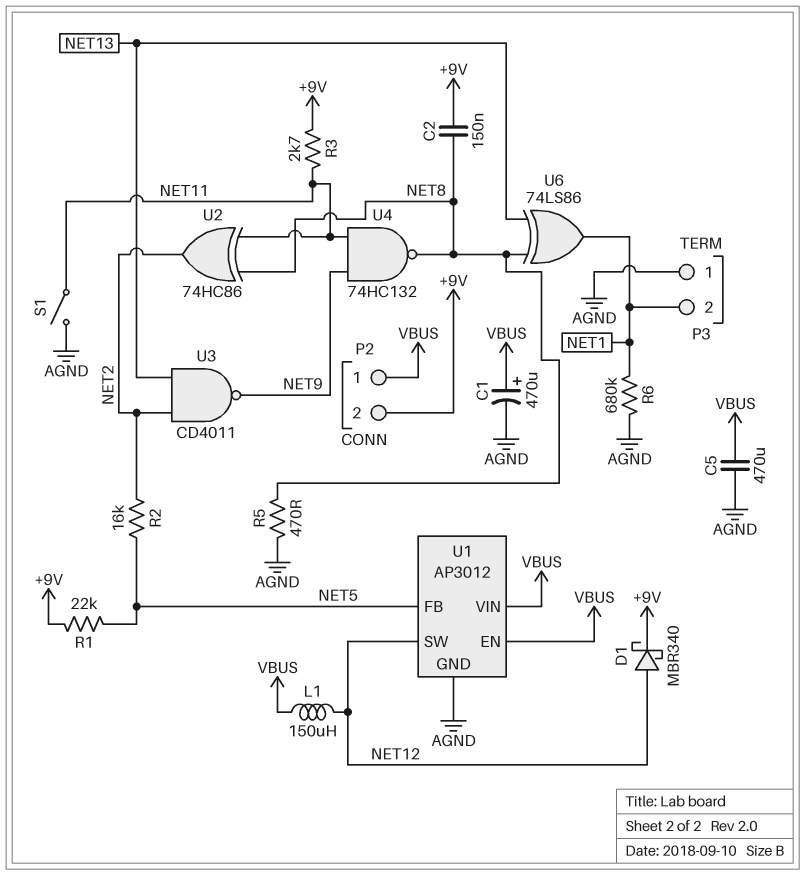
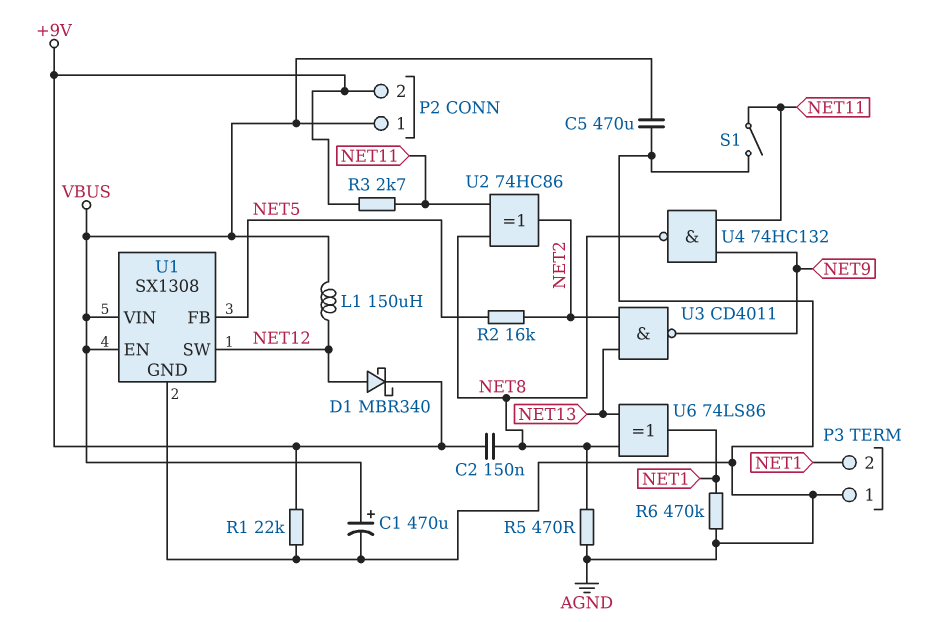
R1: 22k (+9V, NET5) -> 22k (+9V, AGND)
R6: 680k (AGND, NET1) -> 470k (AGND, NET1)
U1: AP3012 -> SX1308

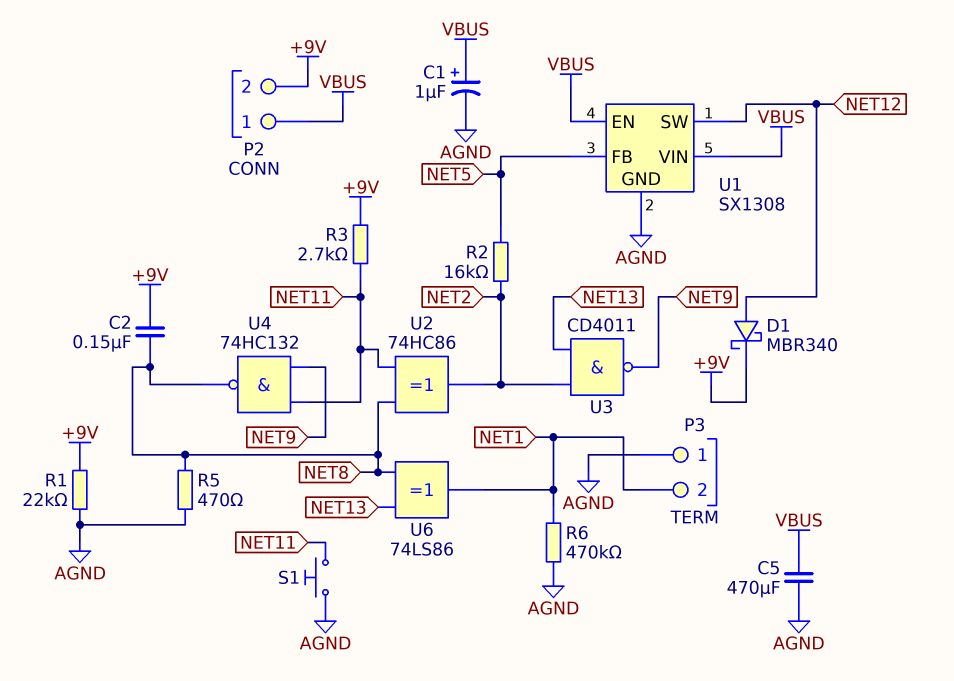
C1: 470uF (plus VBUS, minus AGND) -> 1uF (plus VBUS, minus AGND)
L1: 150uH (NET12, VBUS) -> none
S1: switch (AGND, NET11) -> button (AGND, NET11)

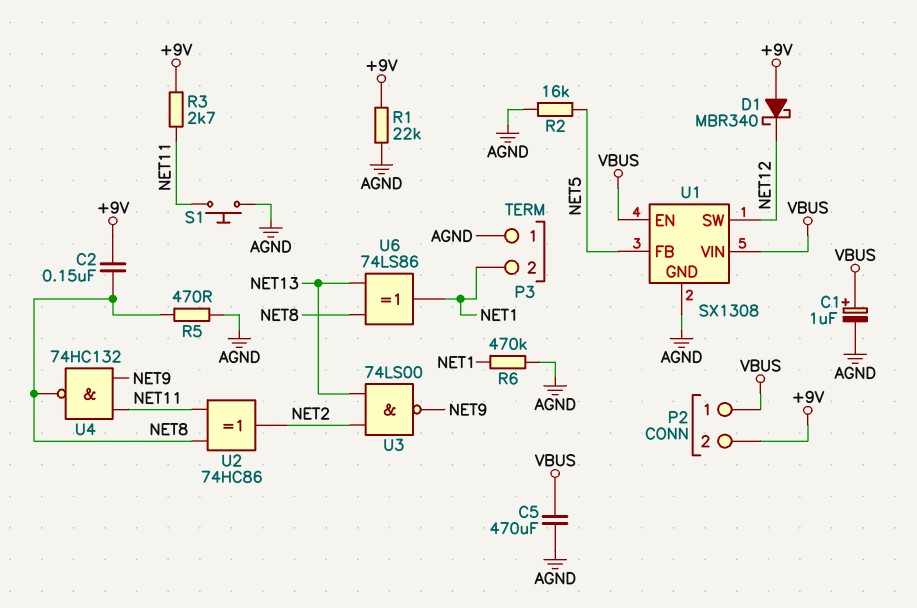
D1: schottky MBR340 (A NET12, K +9V) -> schottky MBR340 (A +9V, K NET12)
R2: 16k (NET2, NET5) -> 16k (AGND, NET5)
U3: NAND CD4011 (in NET2, in NET13, out NET9) -> NAND 74LS00 (in NET2, in NET13, out NET9)

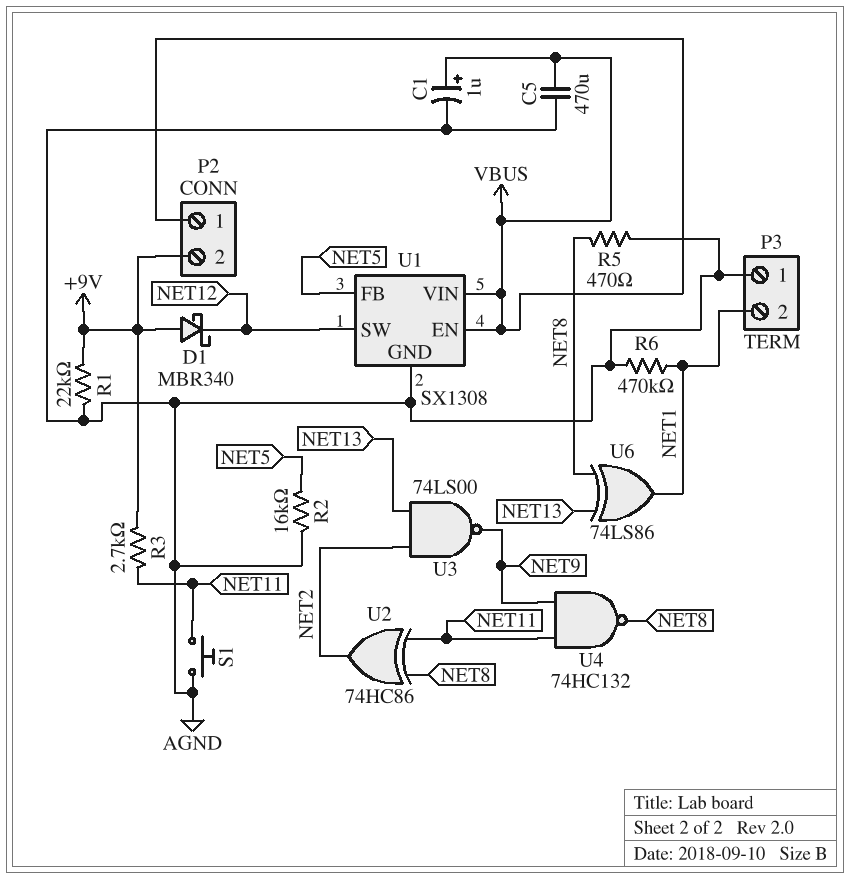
C2: 150nF (+9V, NET8) -> none

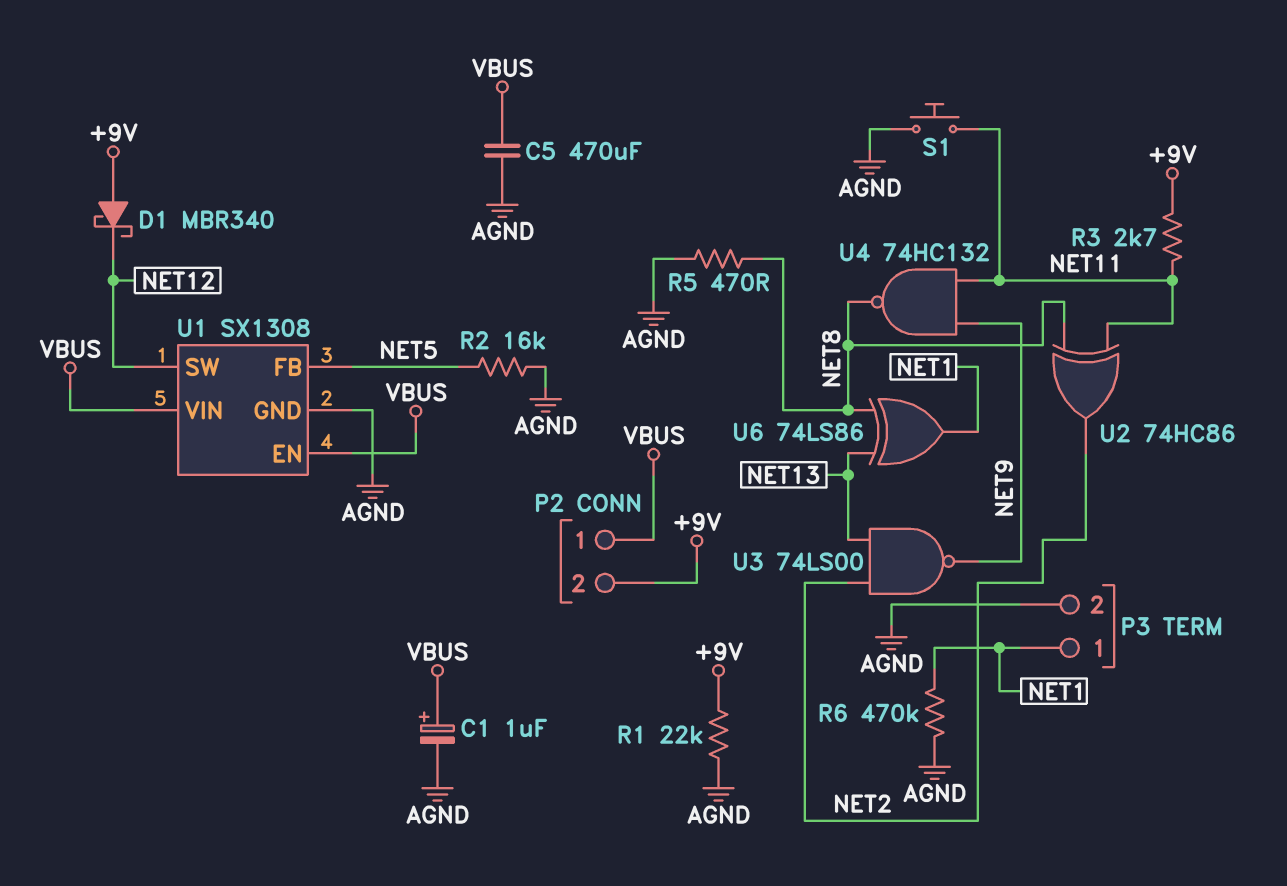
P3 pin 1: AGND -> NET1
P3 pin 2: NET1 -> AGND

